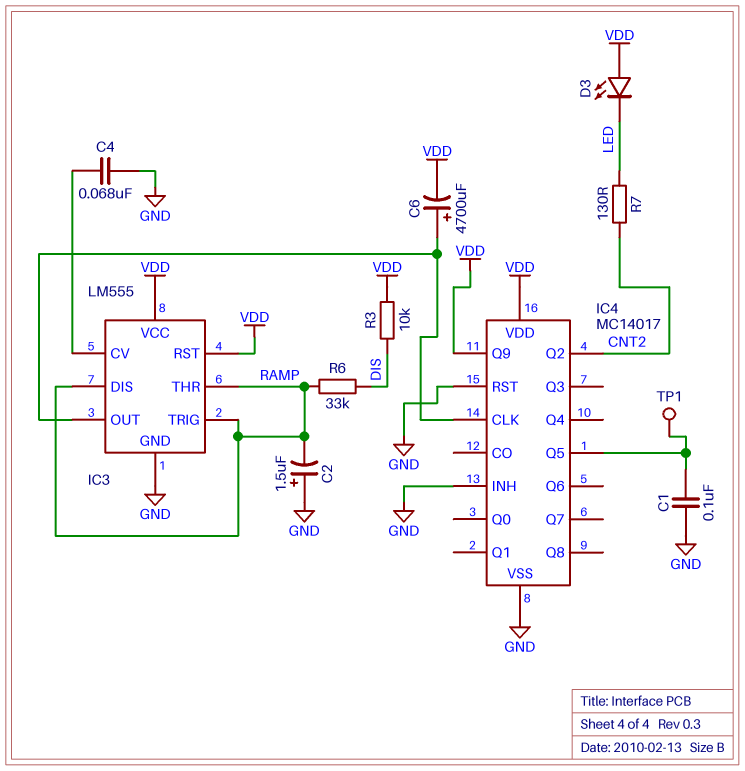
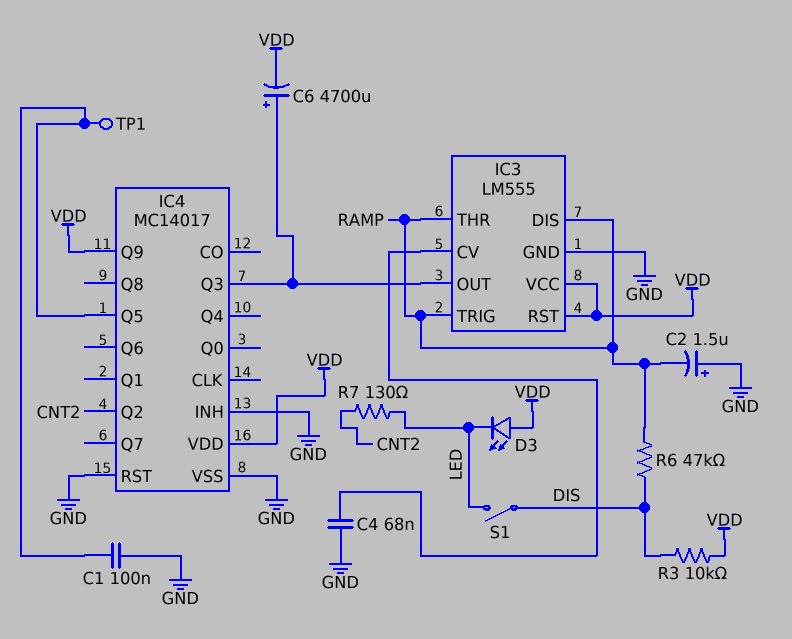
IC4 pin CLK: IC3/OUT -> none
IC4 pin Q3: none -> IC3/OUT
R6: 33k (DIS, RAMP) -> 47k (DIS, RAMP)
S1: none -> switch (DIS, LED)

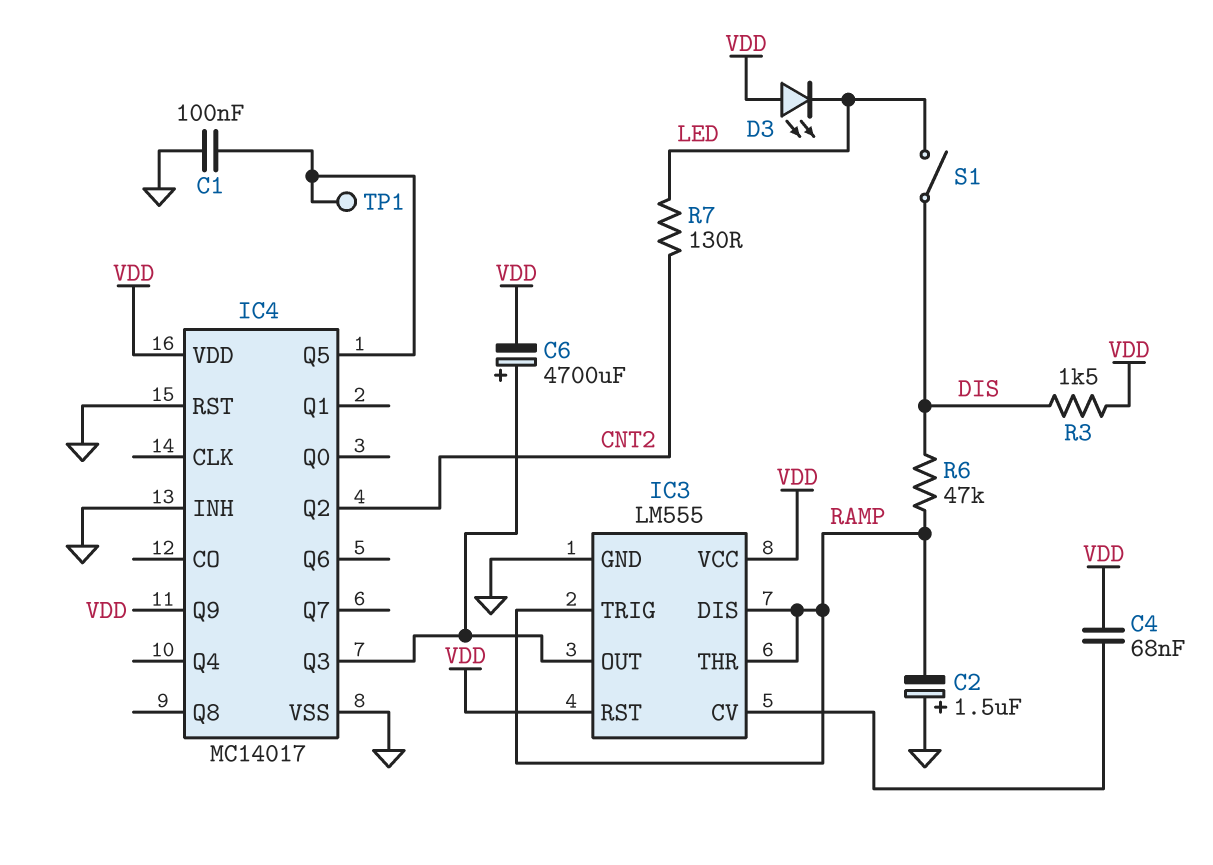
C4: 68nF (GND, IC3/CV) -> 68nF (IC3/CV, VDD)
R3: 10k (DIS, VDD) -> 1.5k (DIS, VDD)

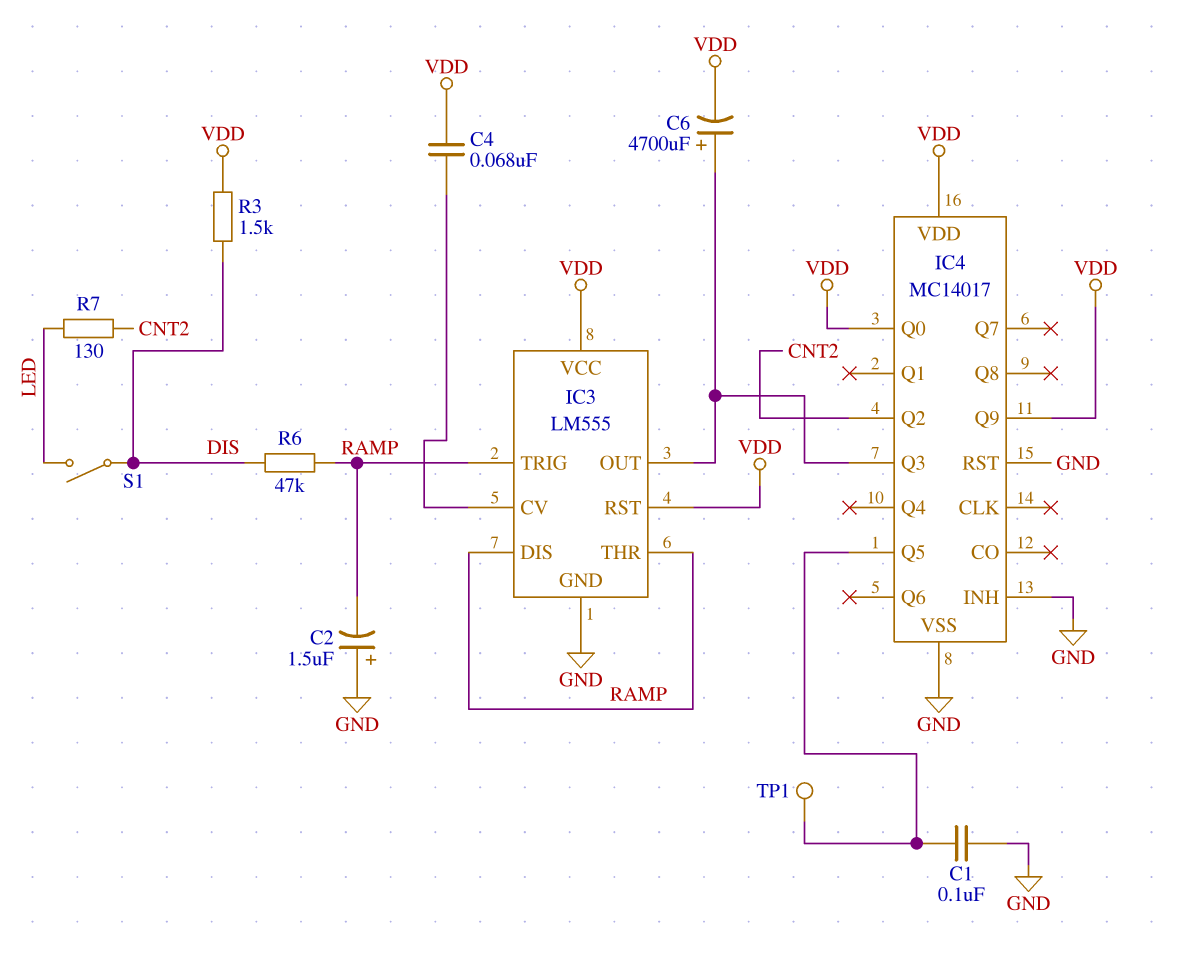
D3: LED (A VDD, K LED) -> none
IC4 pin Q0: none -> VDD

